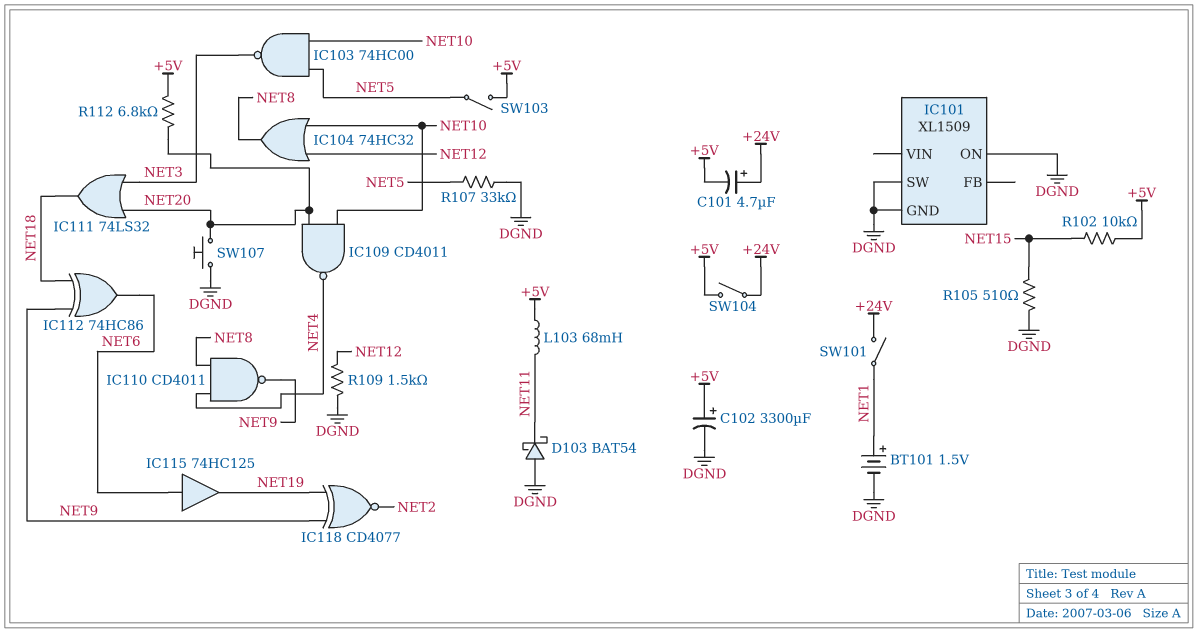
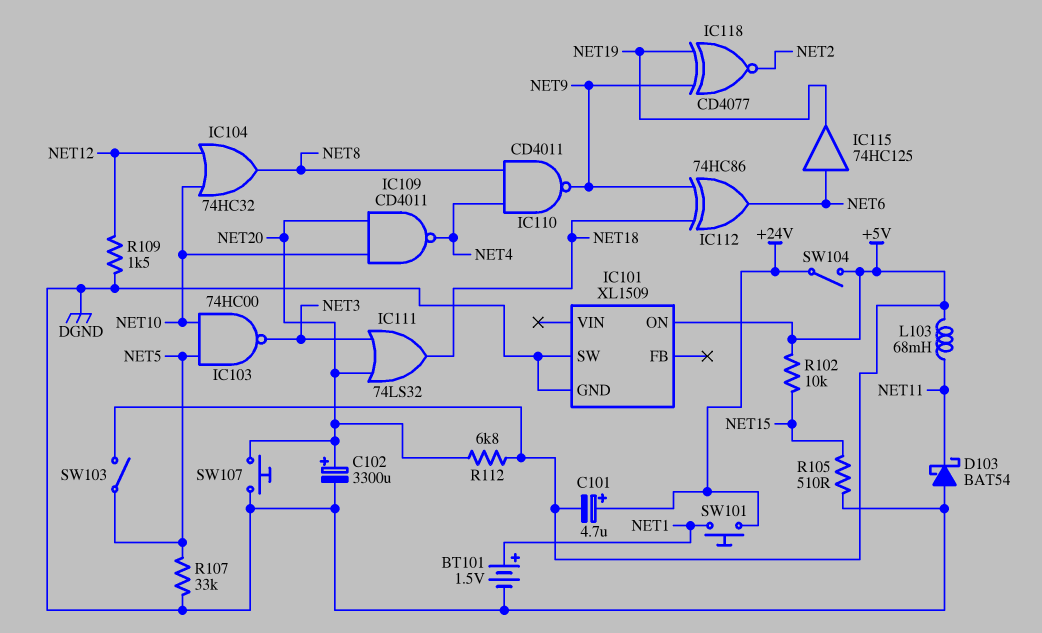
C102: 3300uF (plus +5V, minus DGND) -> 3300uF (plus NET20, minus DGND)
IC101 pin ON: DGND -> +5V
SW101: switch (+24V, NET1) -> button (+24V, NET1)

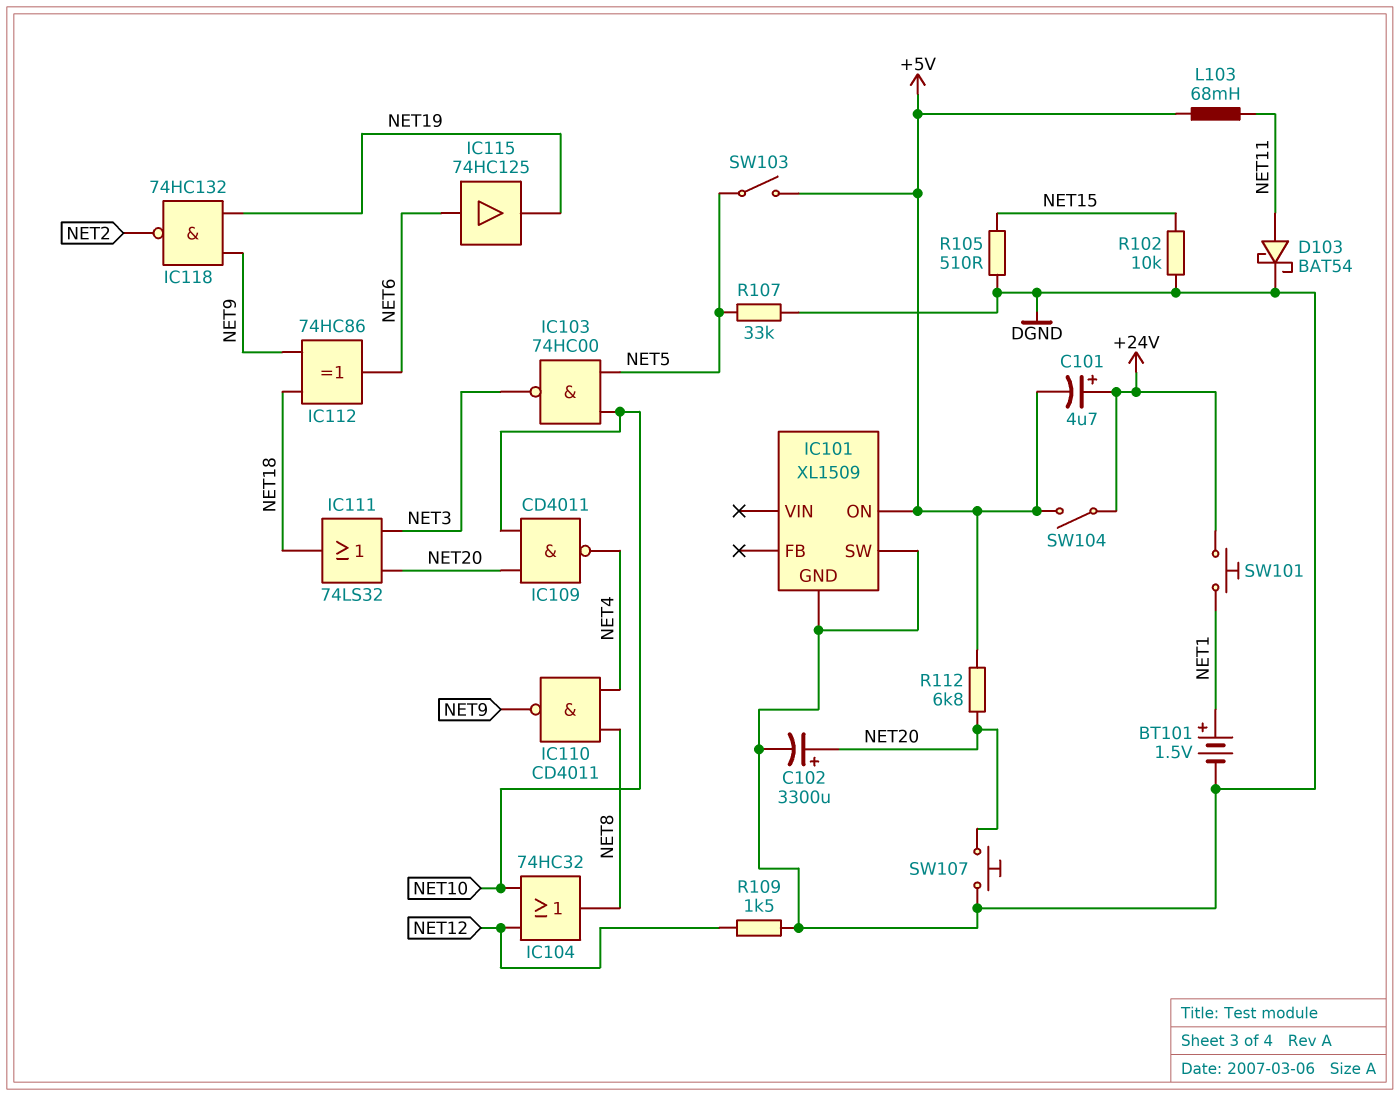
D103: schottky BAT54 (A DGND, K NET11) -> schottky BAT54 (A NET11, K DGND)
IC118: XNOR CD4077 (in NET9, in NET19, out NET2) -> NAND 74HC132 (in NET9, in NET19, out NET2)
R102: 10k (+5V, NET15) -> 10k (DGND, NET15)

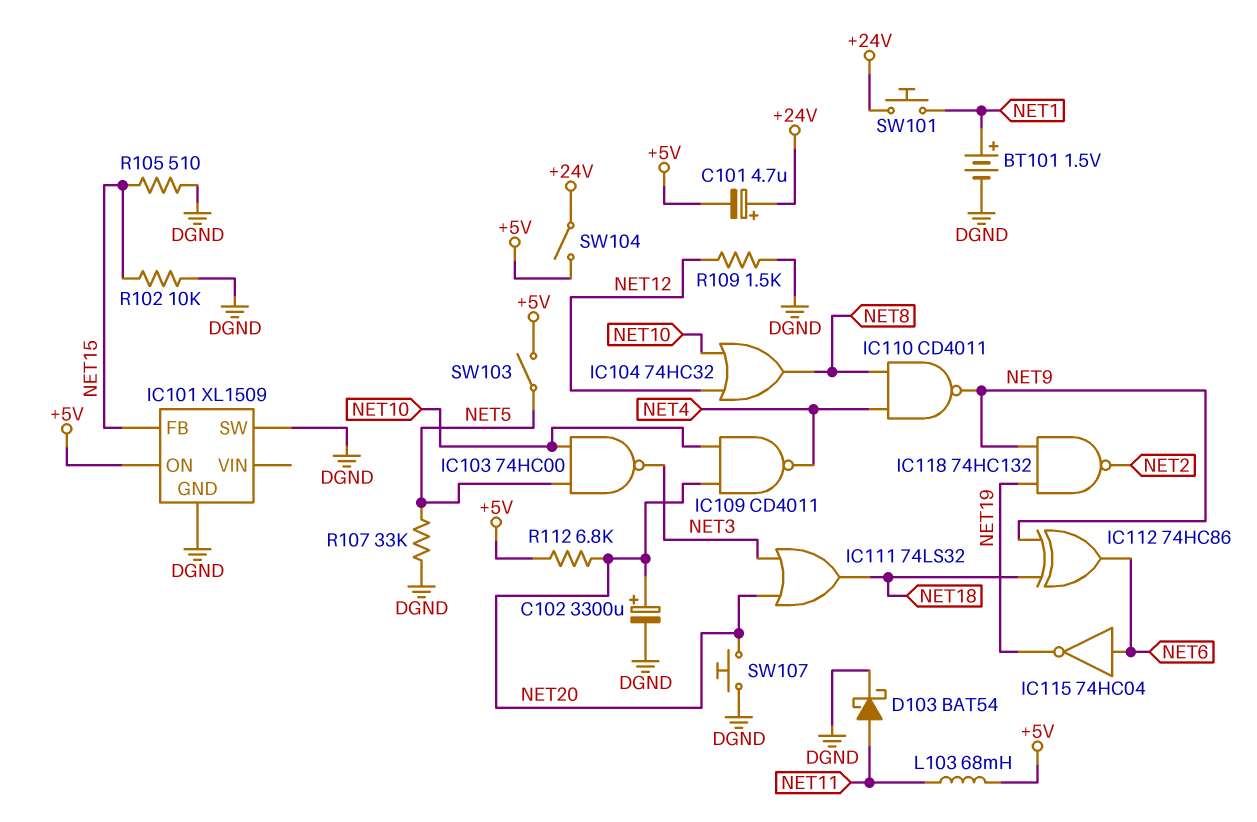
IC101 pin FB: none -> NET15
IC115: buffer 74HC125 (in NET6, out NET19) -> NOT 74HC04 (in NET6, out NET19)

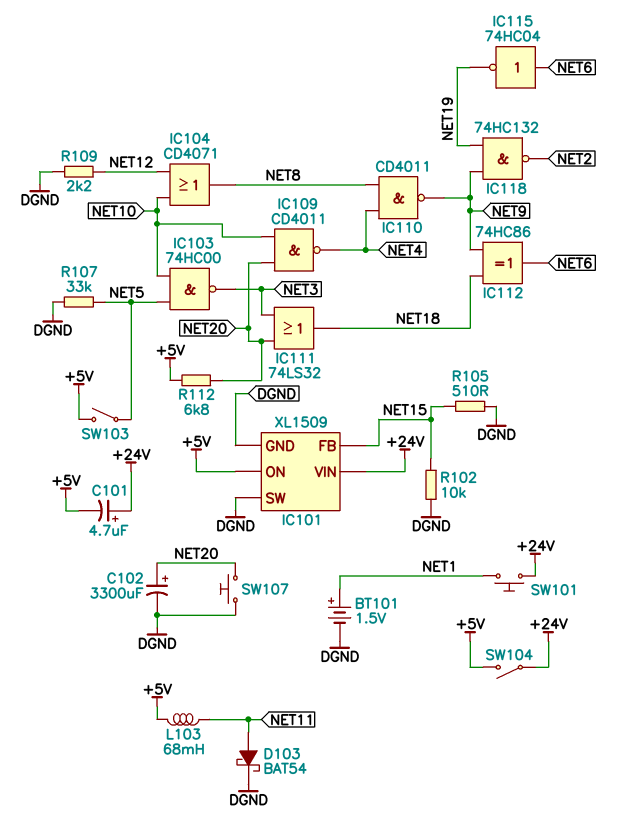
IC101 pin VIN: none -> +24V
IC104: OR 74HC32 (in NET10, in NET12, out NET8) -> OR CD4071 (in NET10, in NET12, out NET8)
R109: 1.5k (DGND, NET12) -> 2.2k (DGND, NET12)

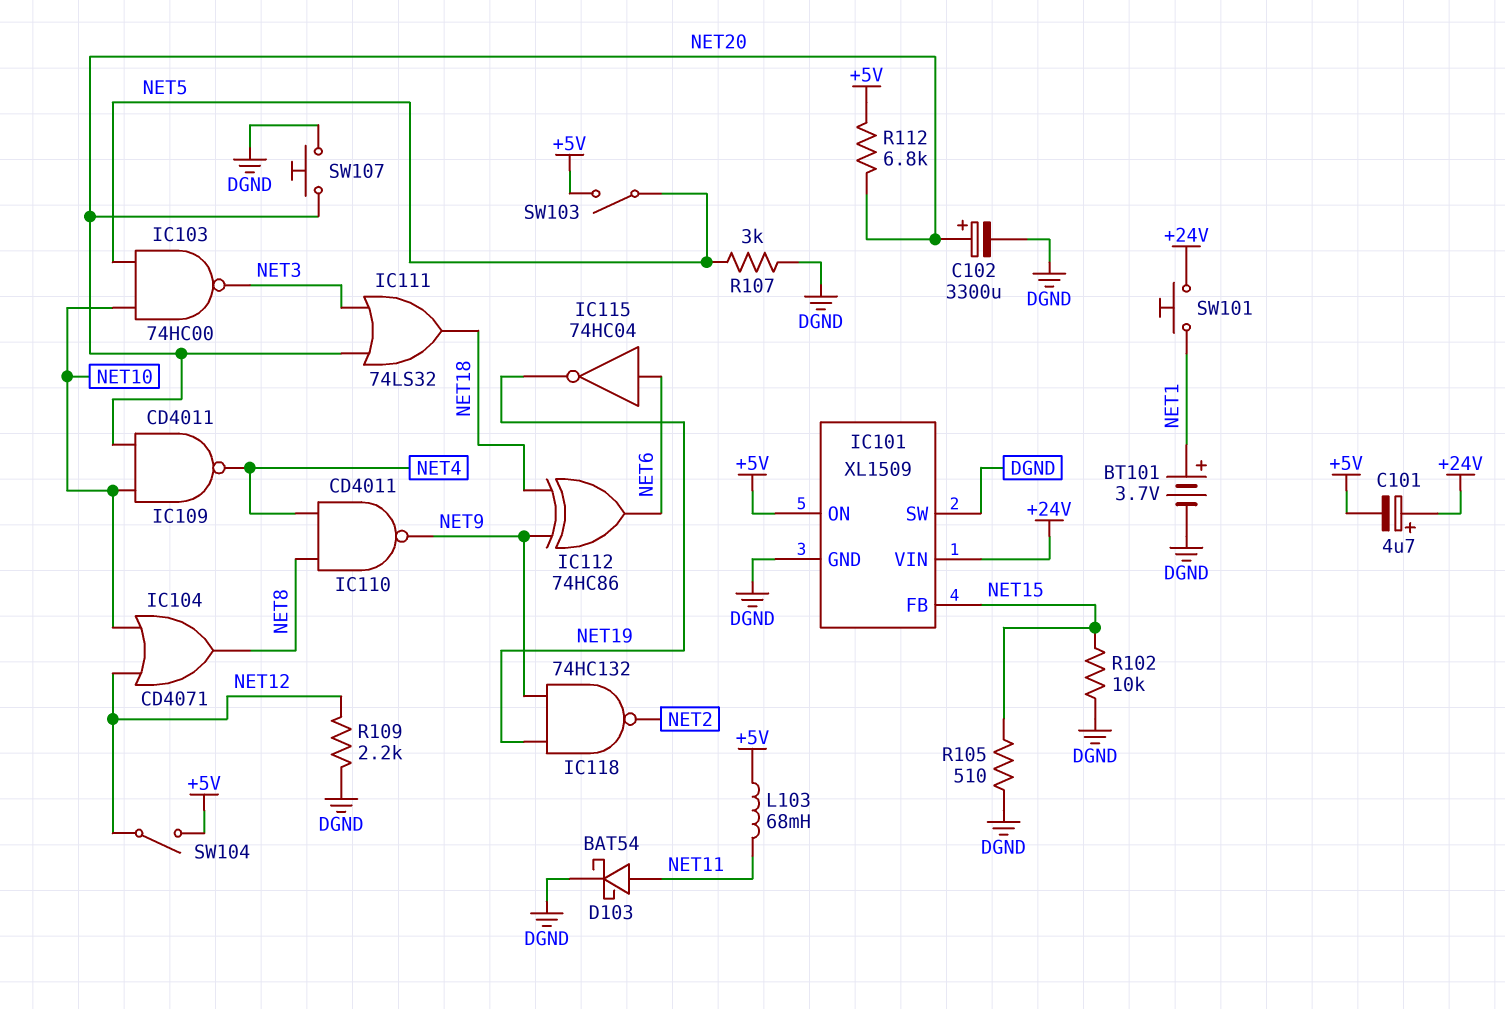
BT101: 1.5V (plus NET1, minus DGND) -> 3.7V (plus NET1, minus DGND)
R107: 33k (DGND, NET5) -> 3k (DGND, NET5)
SW104: switch (+5V, +24V) -> switch (+5V, NET12)

